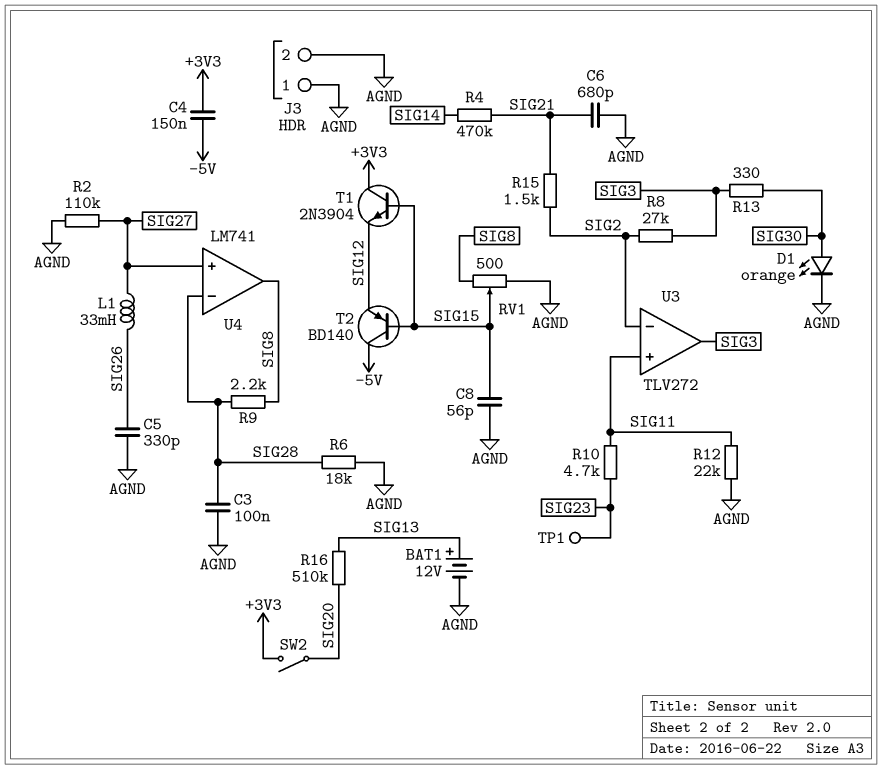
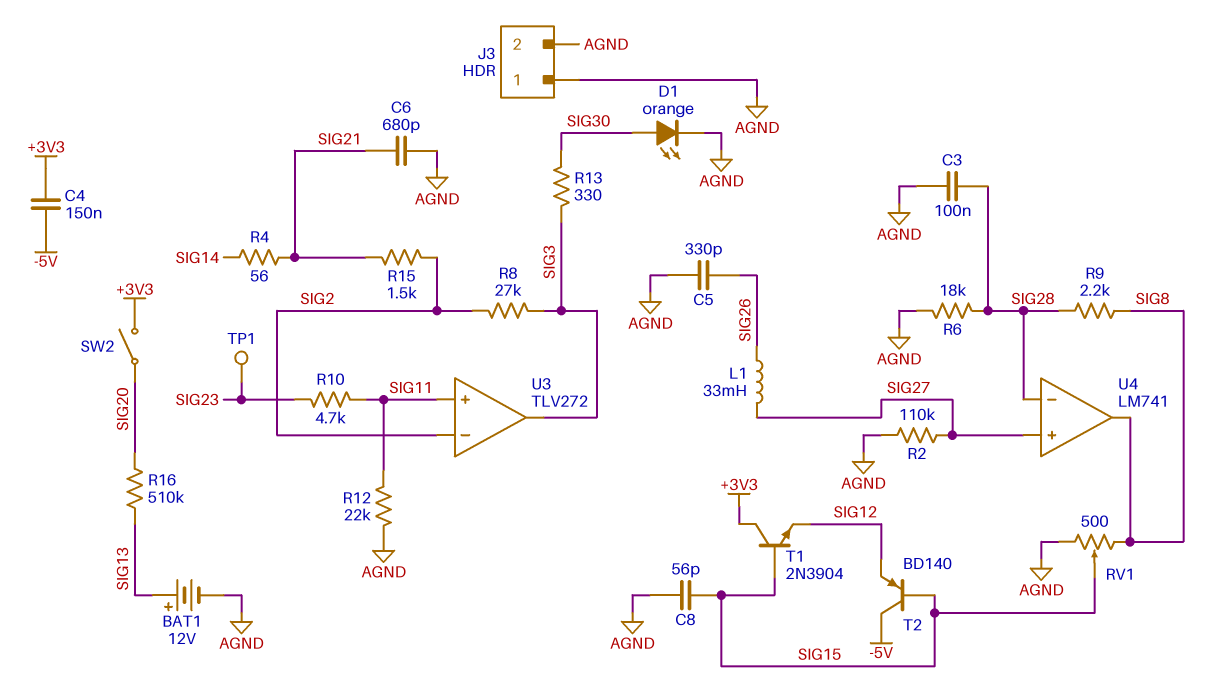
R4: 470k (SIG14, SIG21) -> 56 (SIG14, SIG21)

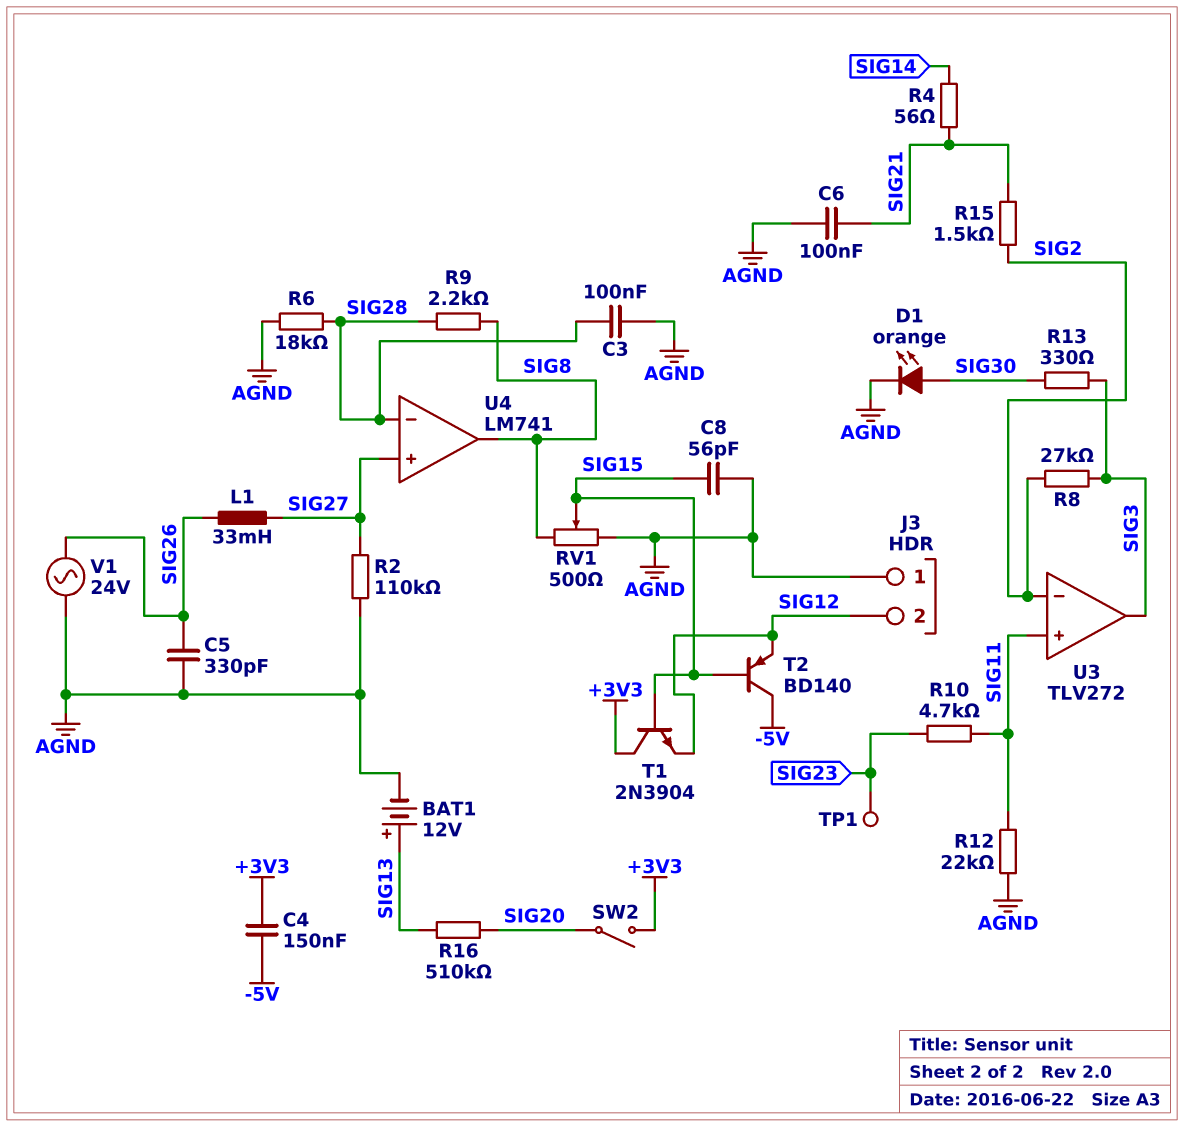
C6: 680pF (AGND, SIG21) -> 100nF (AGND, SIG21)
J3 pin 2: AGND -> SIG12
V1: none -> AC 24V (AGND, SIG26)

